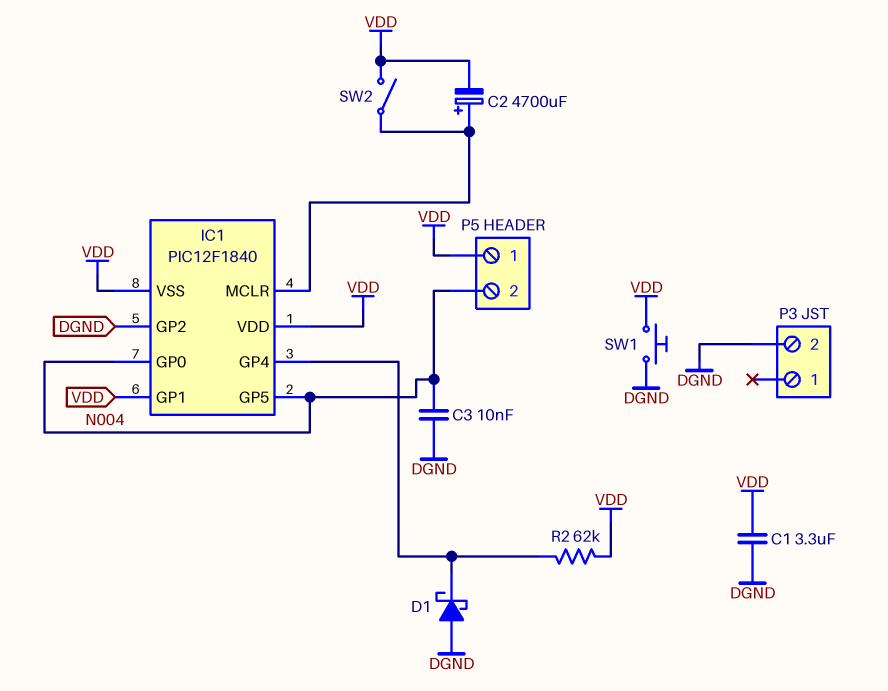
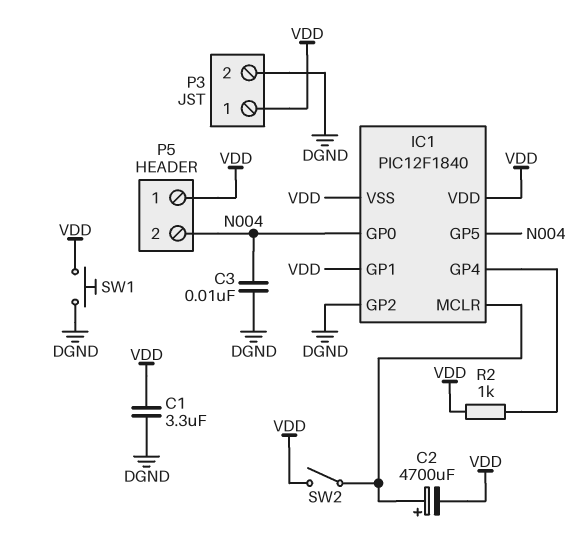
D1: schottky (A DGND, K IC1/GP4) -> none
P3 pin 1: none -> VDD
R2: 62k (IC1/GP4, VDD) -> 1k (IC1/GP4, VDD)

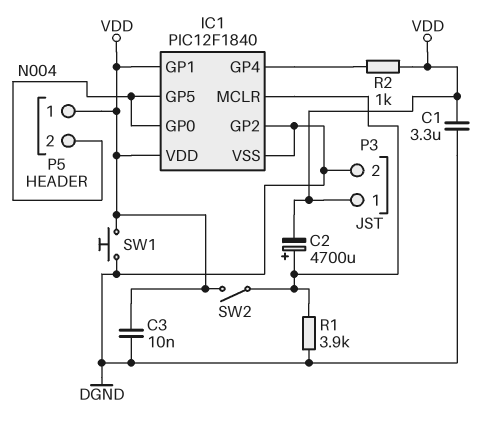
C3: 10nF (DGND, N004) -> 10nF (DGND, VDD)
IC1 pin VSS: VDD -> DGND
R1: none -> 3.9k (DGND, IC1/MCLR)

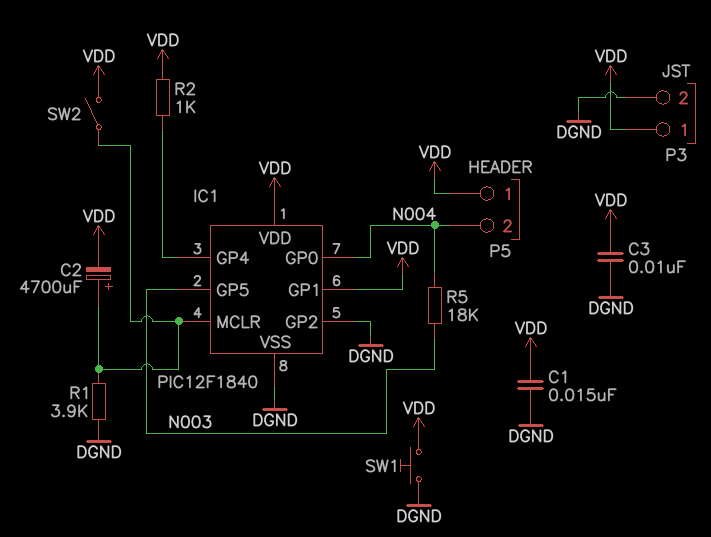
C1: 3.3uF (DGND, VDD) -> 15nF (DGND, VDD)
IC1 pin GP5: N004 -> N003
R5: none -> 18k (N003, N004)

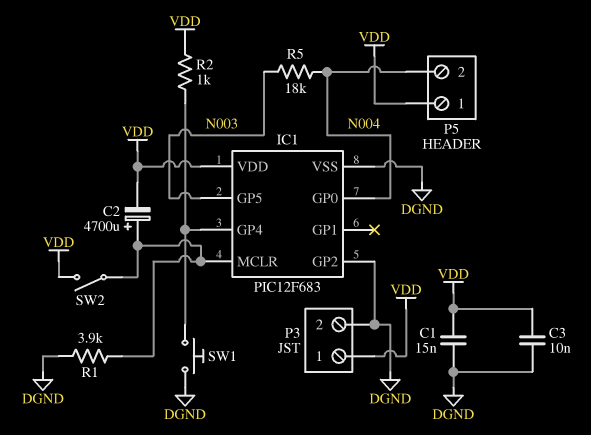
IC1: PIC12F1840 -> PIC12F683
IC1 pin GP1: VDD -> none
SW1: button (DGND, VDD) -> button (DGND, IC1/GP4)

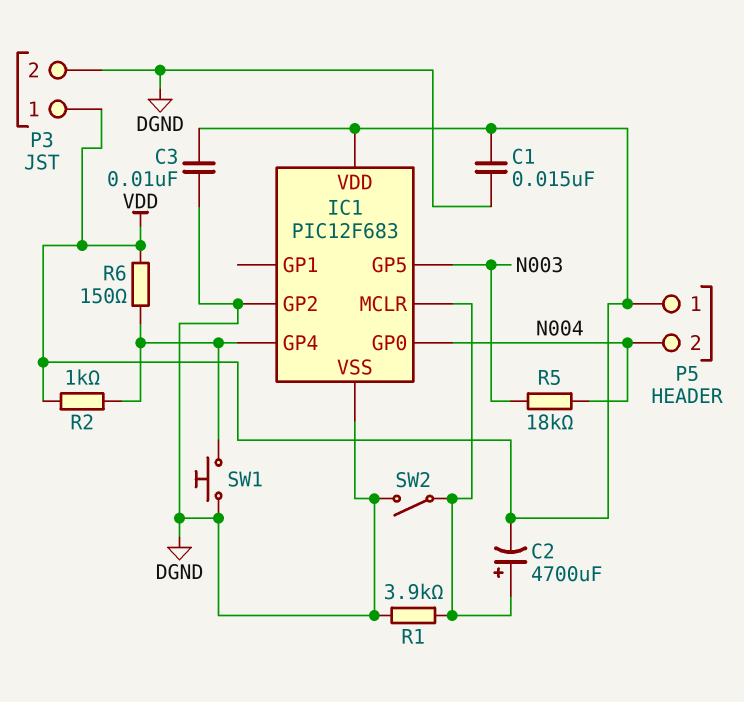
R6: none -> 150 (IC1/GP4, VDD)
SW2: switch (IC1/MCLR, VDD) -> switch (DGND, IC1/MCLR)

